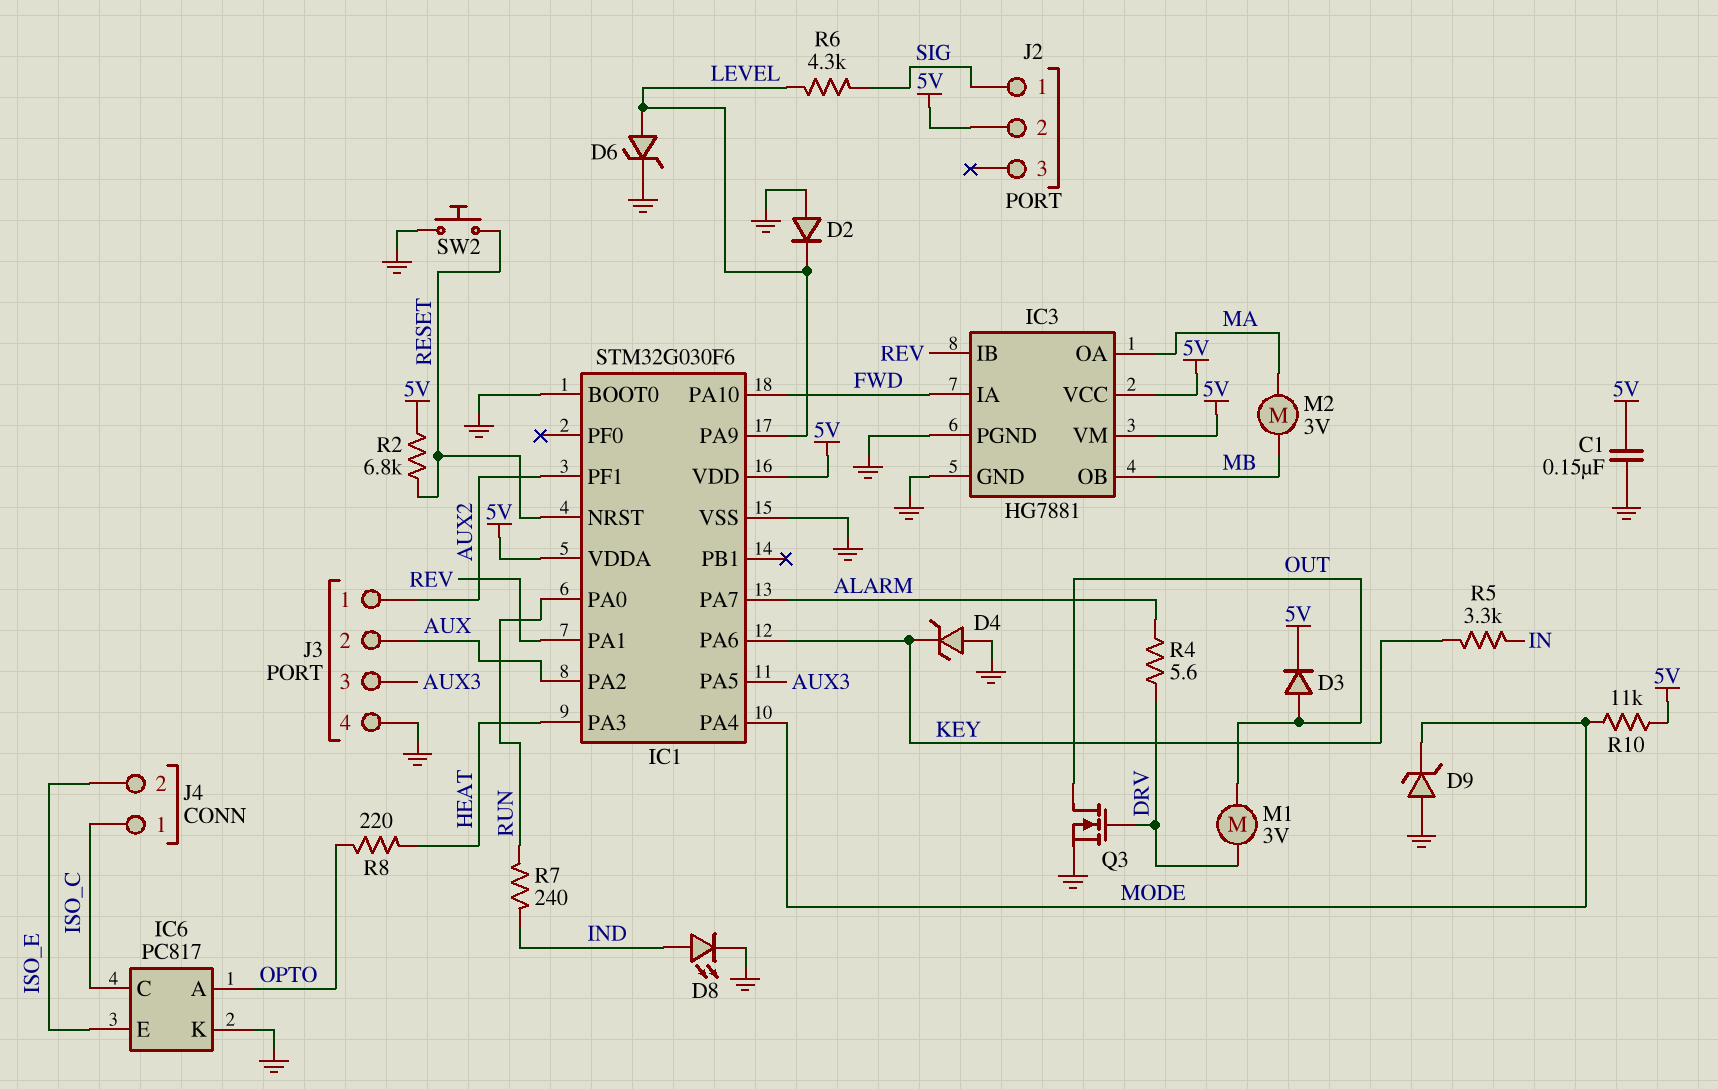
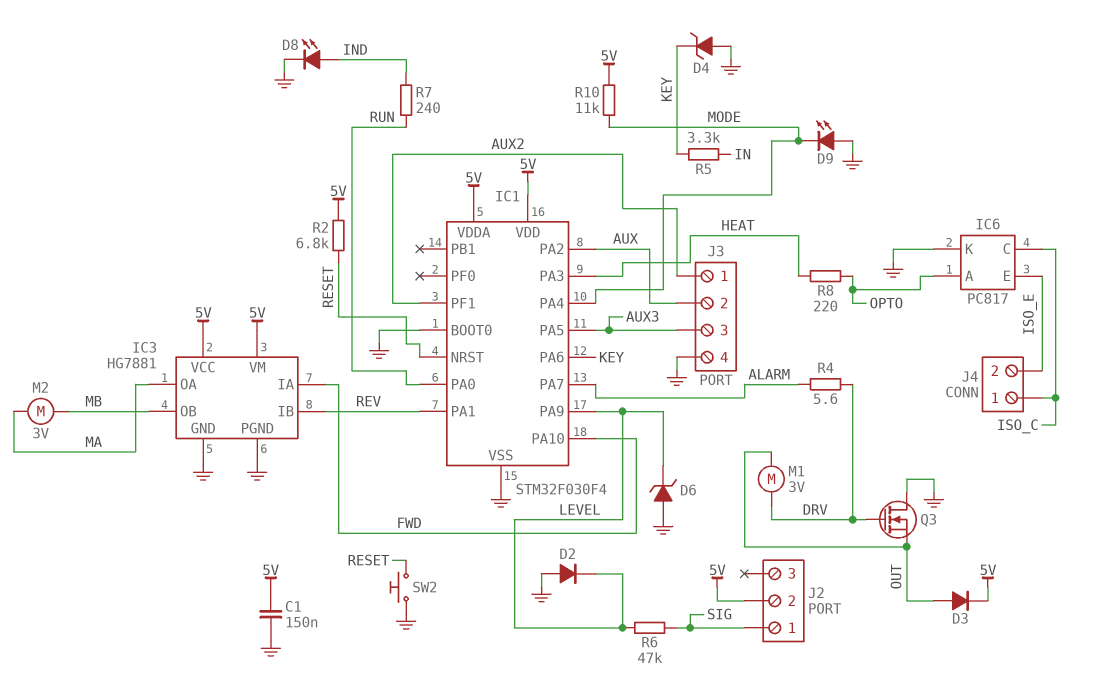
D6: zener (A LEVEL, K GND) -> zener (A GND, K LEVEL)
D9: zener (A GND, K MODE) -> LED (A GND, K MODE)
IC1: STM32G030F6 -> STM32F030F4
Q3: NMOS (G DRV, D OUT, S GND) -> NMOS (G DRV, D GND, S OUT)
R6: 4.3k (LEVEL, SIG) -> 47k (LEVEL, SIG)

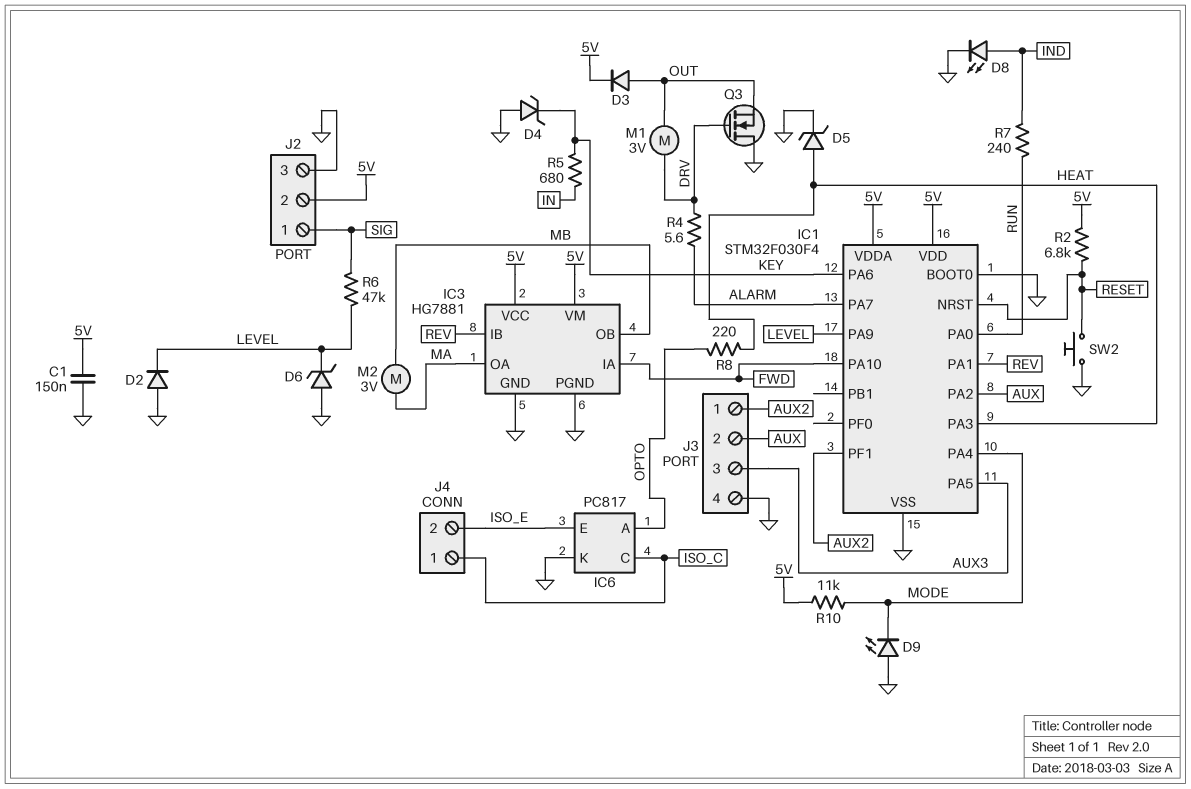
D5: none -> zener (A HEAT, K GND)
J2 pin 3: none -> GND
R5: 3.3k (IN, KEY) -> 680 (IN, KEY)

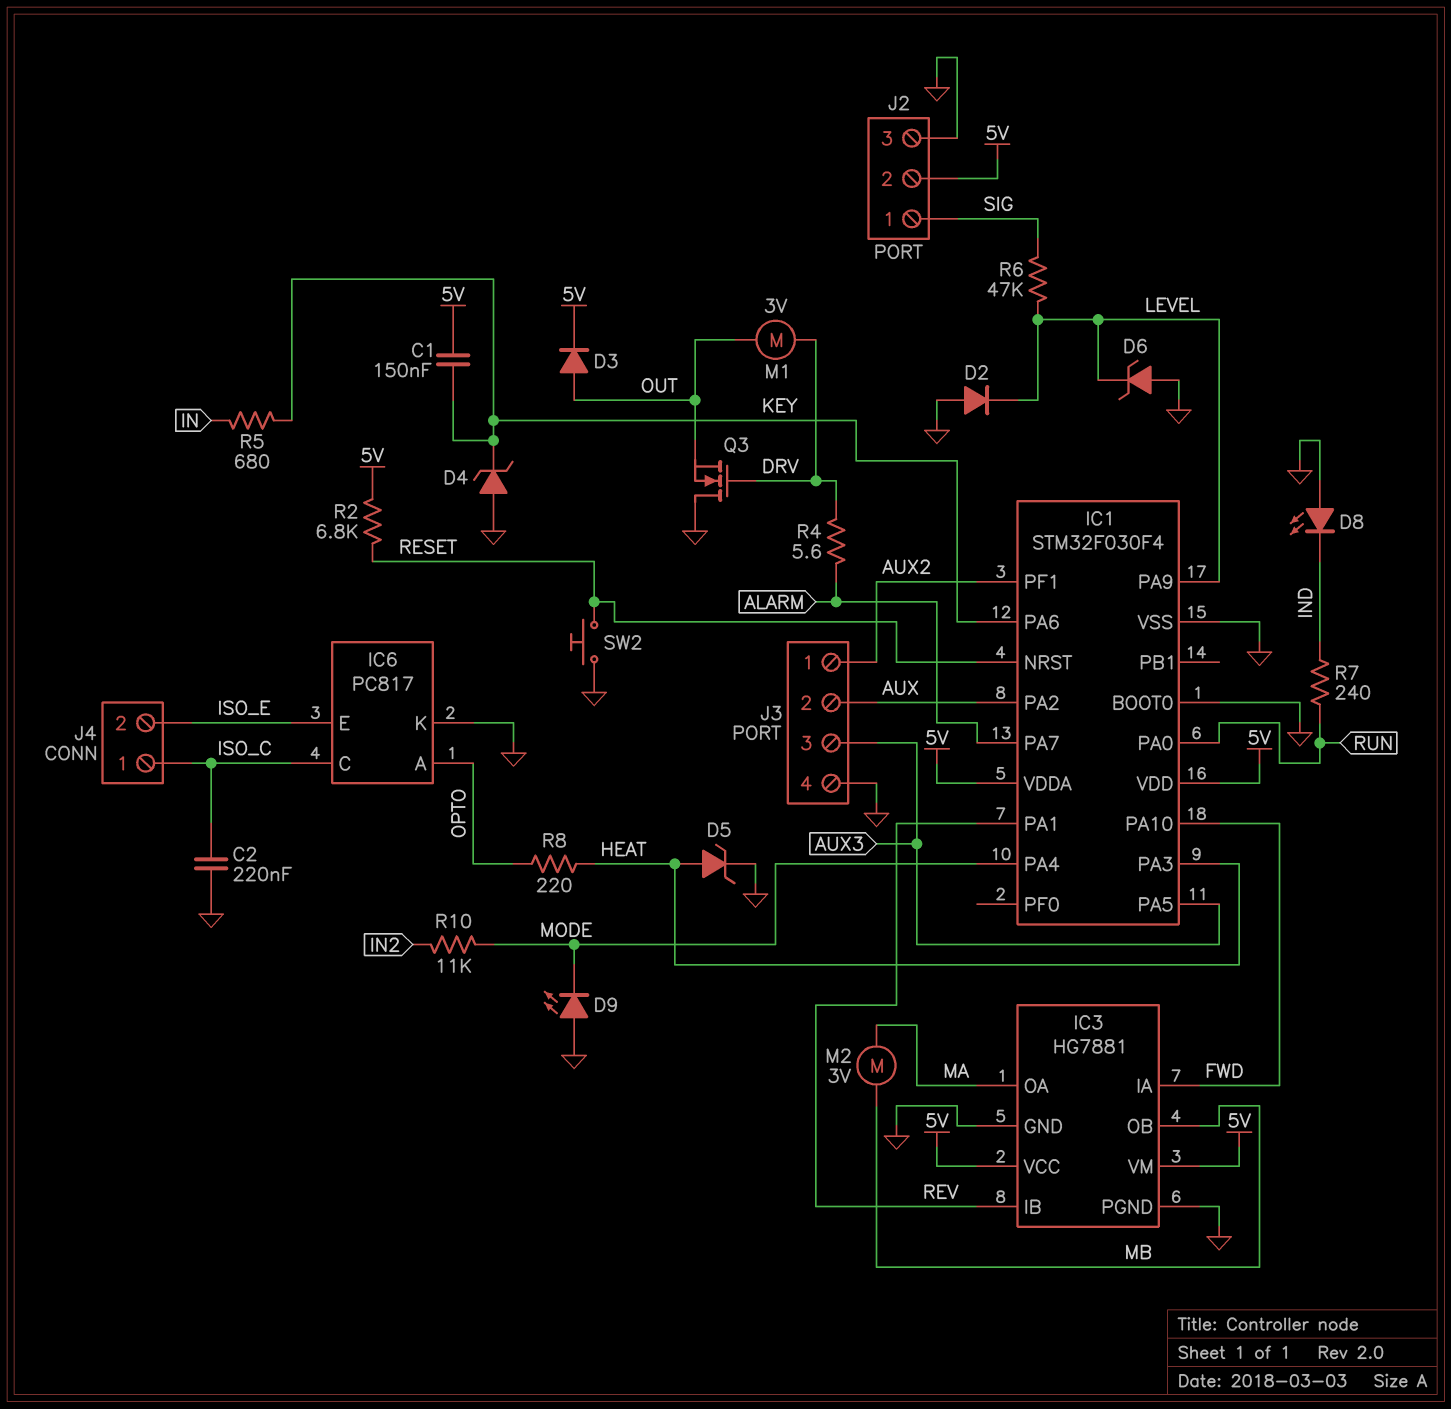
C1: 150nF (5V, GND) -> 150nF (5V, KEY)
C2: none -> 220nF (GND, ISO_C)
D8: LED (A IND, K GND) -> LED (A GND, K IND)
R10: 11k (5V, MODE) -> 11k (IN2, MODE)

